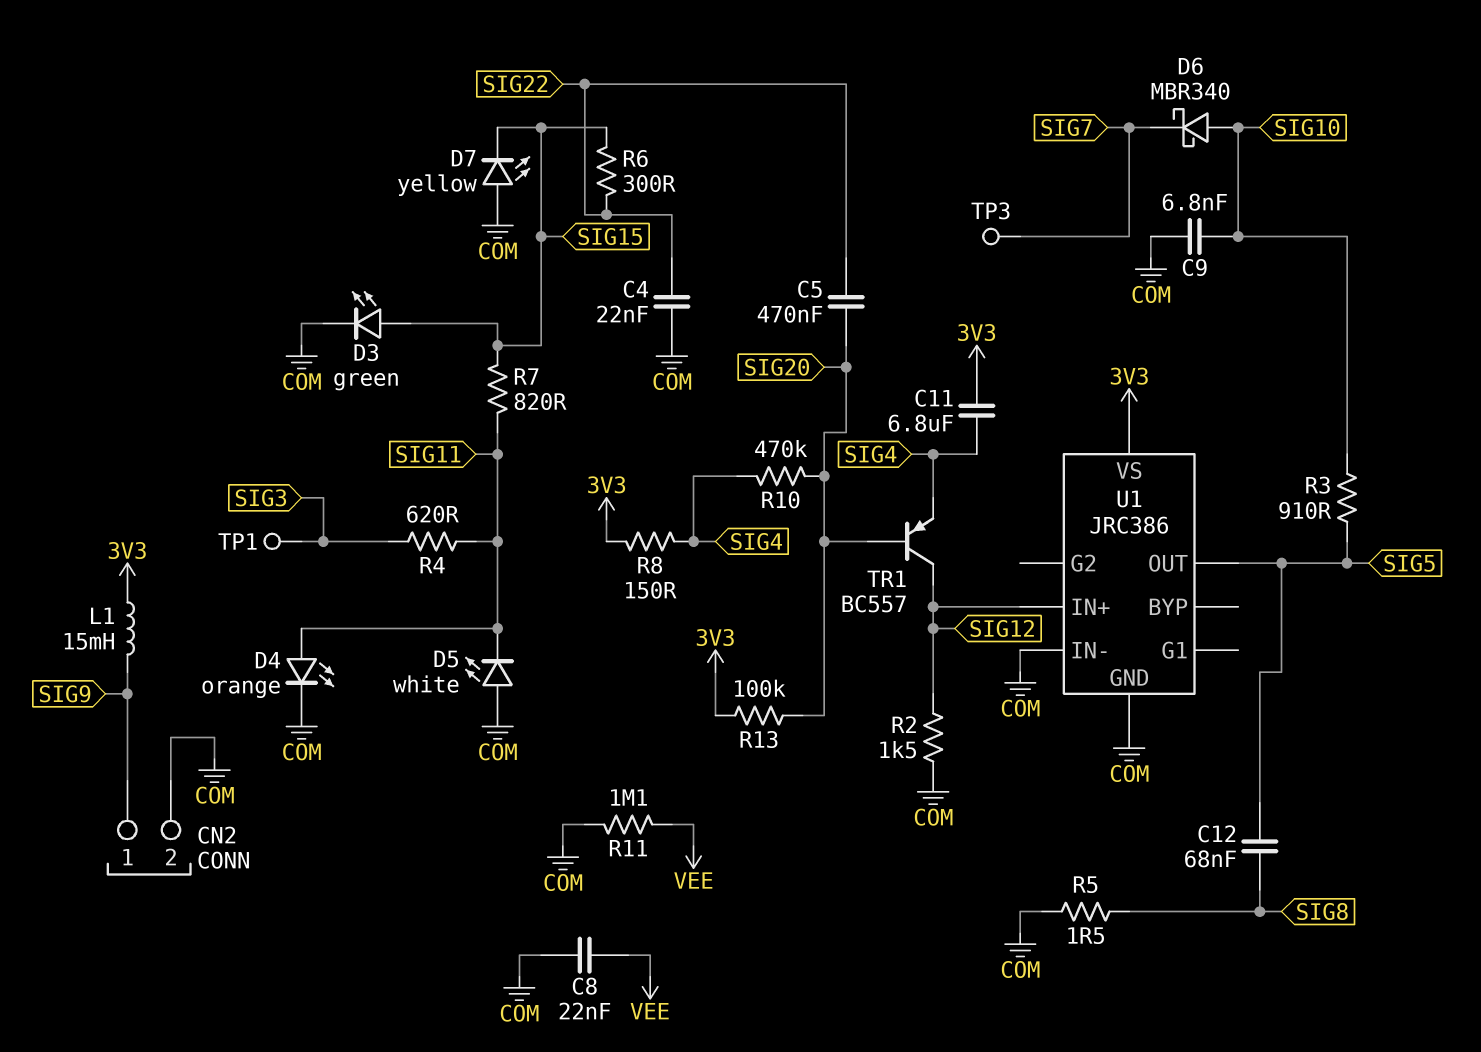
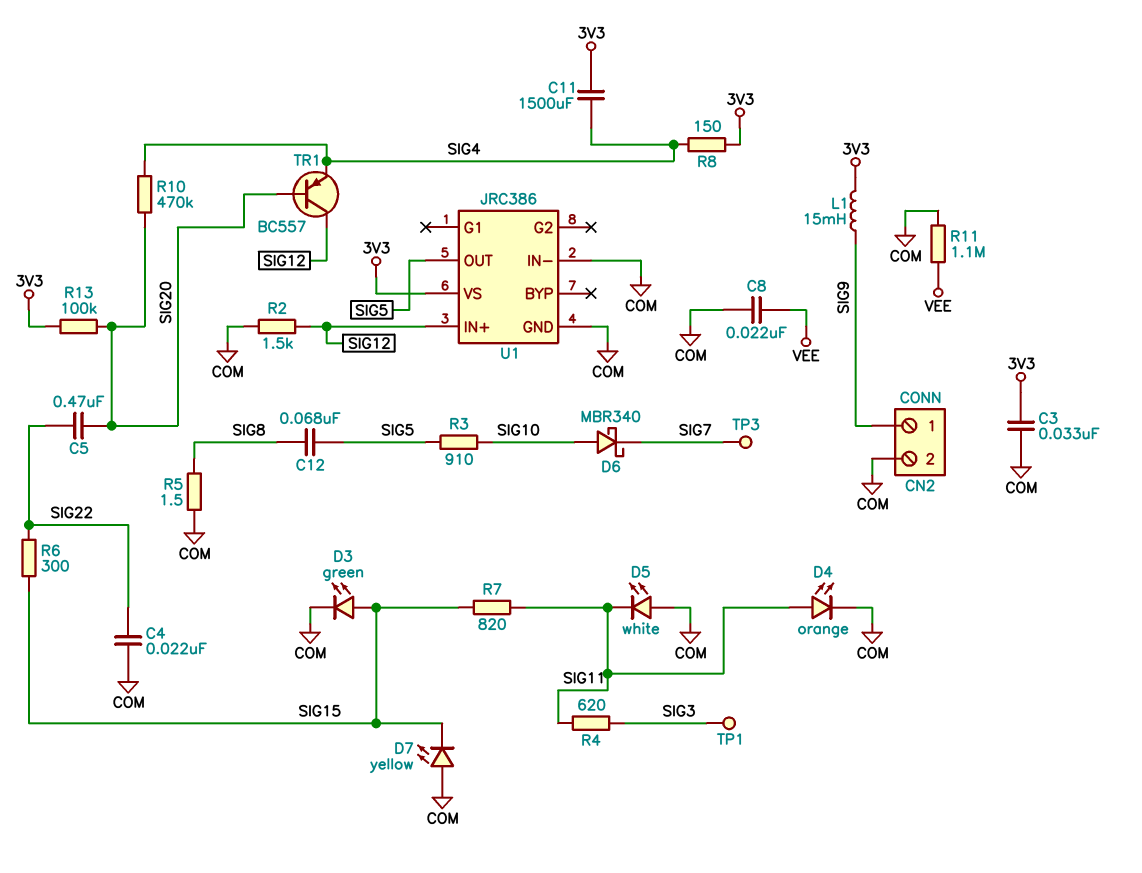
C3: none -> 33nF (3V3, COM)
C9: 6.8nF (COM, SIG10) -> none
C11: 6.8uF (3V3, SIG4) -> 1500uF (3V3, SIG4)

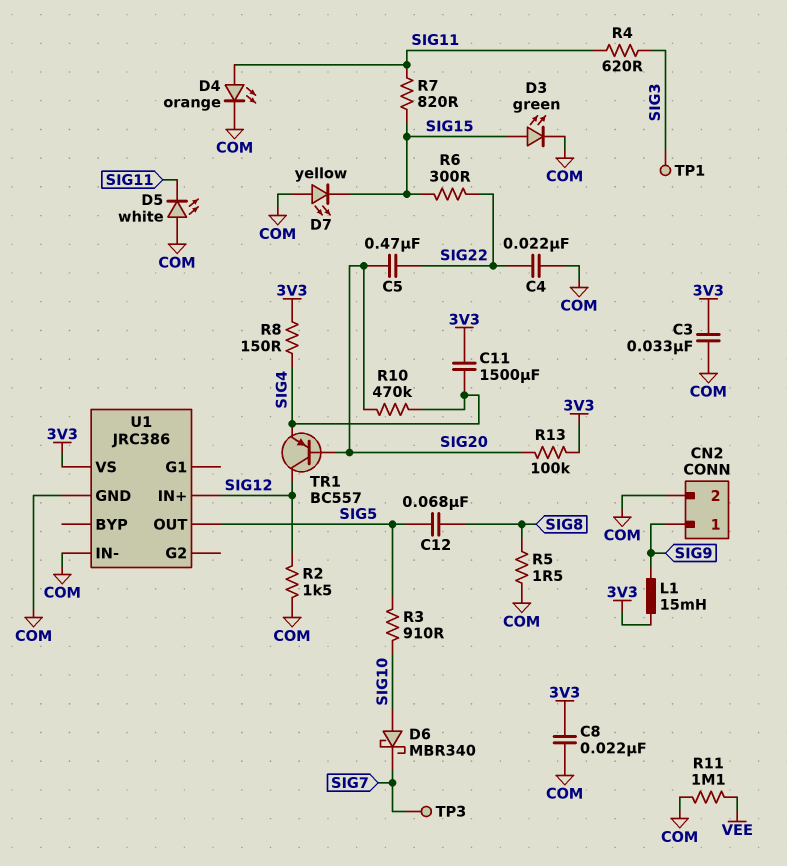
C8: 22nF (COM, VEE) -> 22nF (3V3, COM)

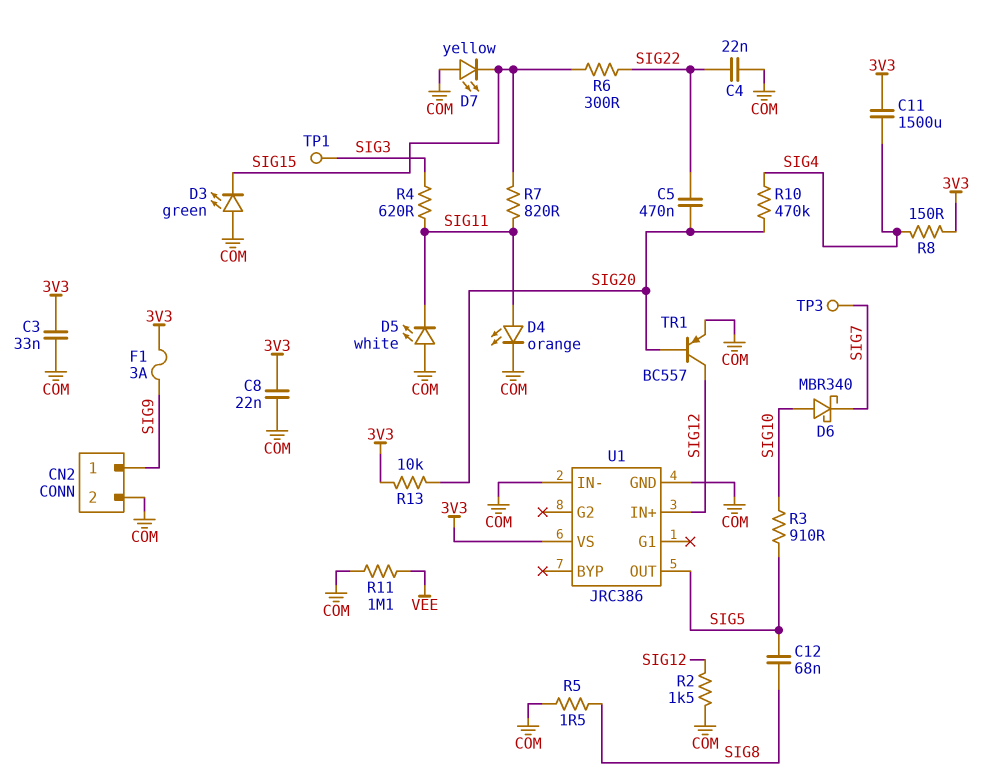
D3: LED green (A SIG15, K COM) -> LED green (A COM, K SIG15)
F1: none -> 3A (3V3, SIG9)
L1: 15mH (3V3, SIG9) -> none
R13: 100k (3V3, SIG20) -> 10k (3V3, SIG20)
TR1: PNP BC557 (B SIG20, C SIG12, E SIG4) -> PNP BC557 (B SIG20, C SIG12, E COM)

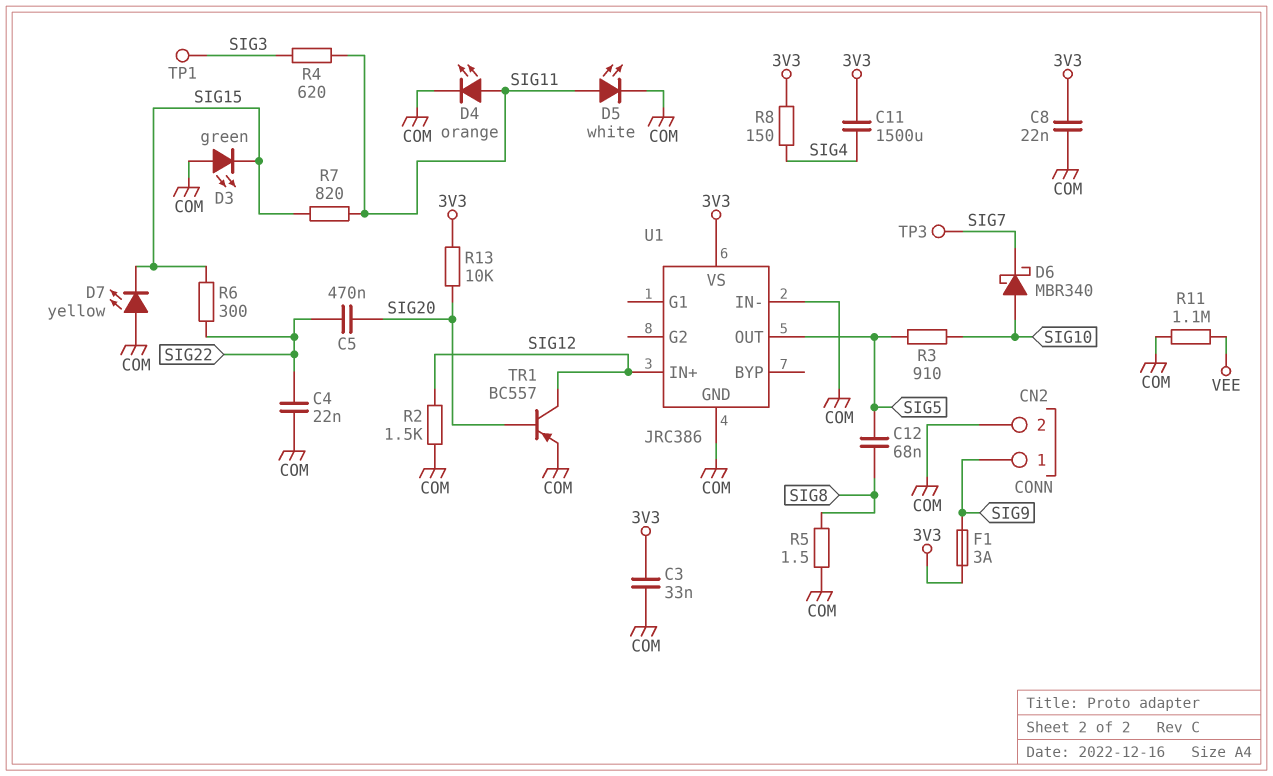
D5: LED white (A COM, K SIG11) -> LED white (A SIG11, K COM)
R10: 470k (SIG4, SIG20) -> none

